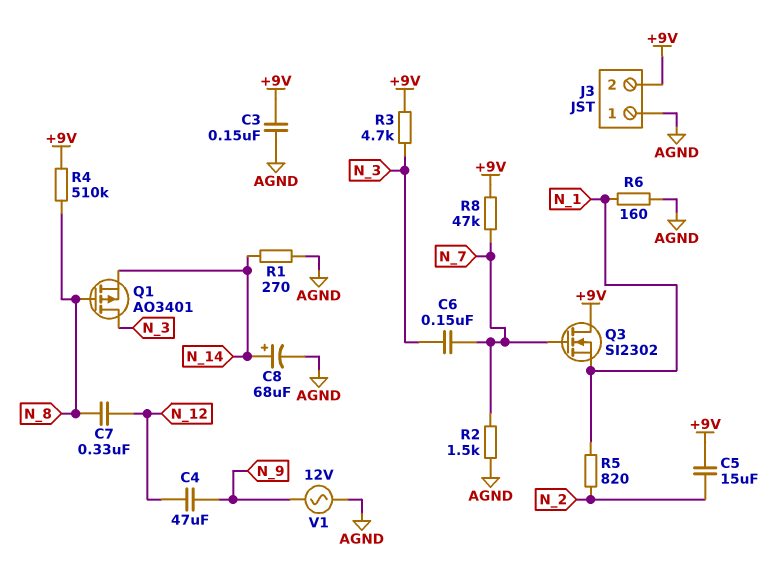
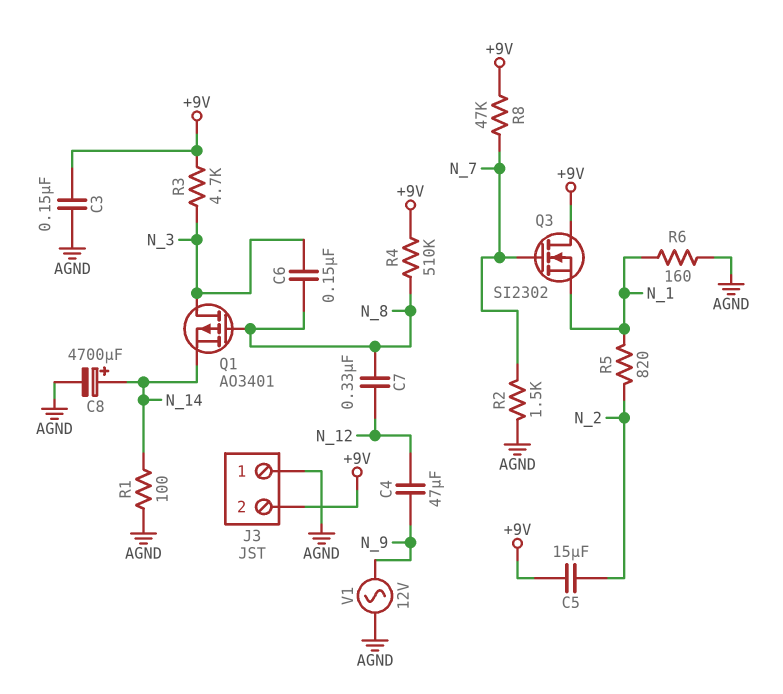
C6: 150nF (N_3, N_7) -> 150nF (N_3, N_8)
C8: 68uF (plus N_14, minus AGND) -> 4700uF (plus N_14, minus AGND)
R1: 270 (AGND, N_14) -> 100 (AGND, N_14)

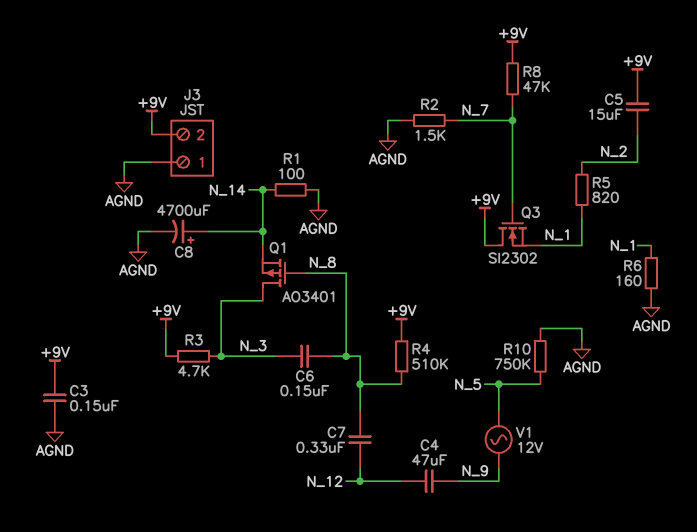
R10: none -> 750k (AGND, N_5)
V1: AC 12V (AGND, N_9) -> AC 12V (N_5, N_9)

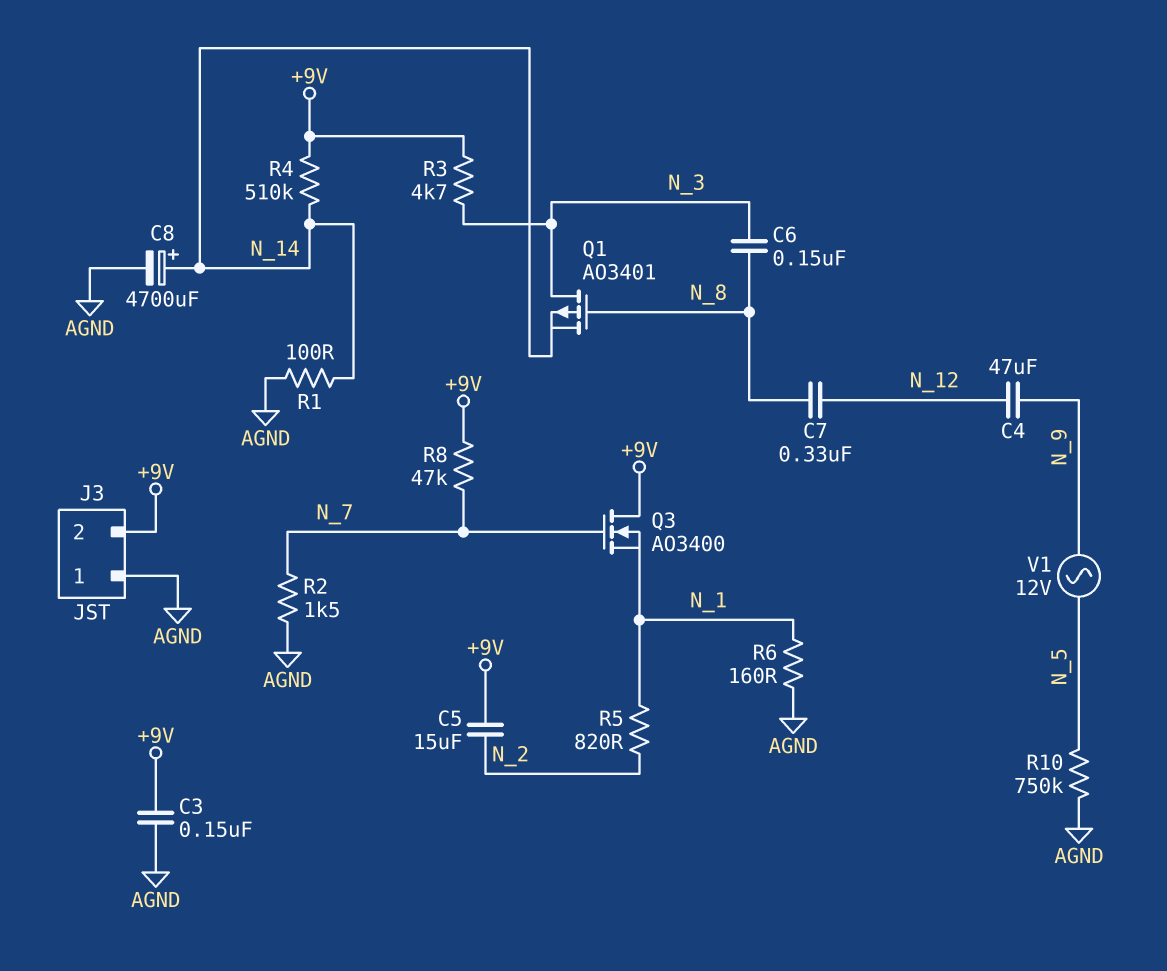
Q3: NMOS SI2302 (G N_7, D +9V, S N_1) -> NMOS AO3400 (G N_7, D +9V, S N_1)
R4: 510k (+9V, N_8) -> 510k (+9V, N_14)

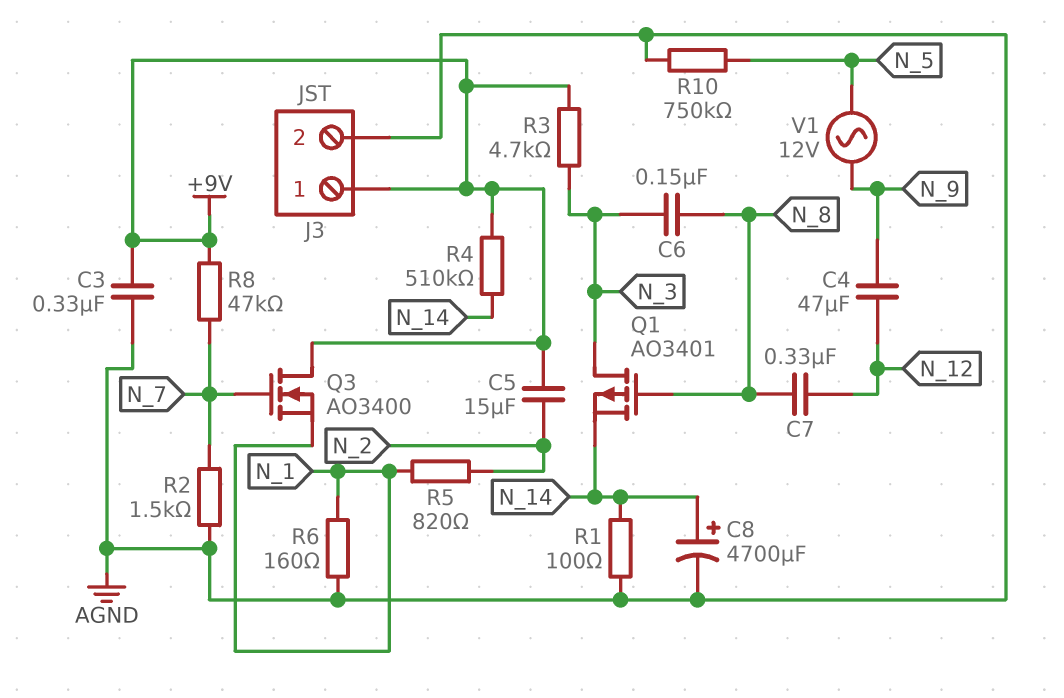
C3: 150nF (+9V, AGND) -> 330nF (+9V, AGND)
J3 pin 1: AGND -> +9V
J3 pin 2: +9V -> AGND

